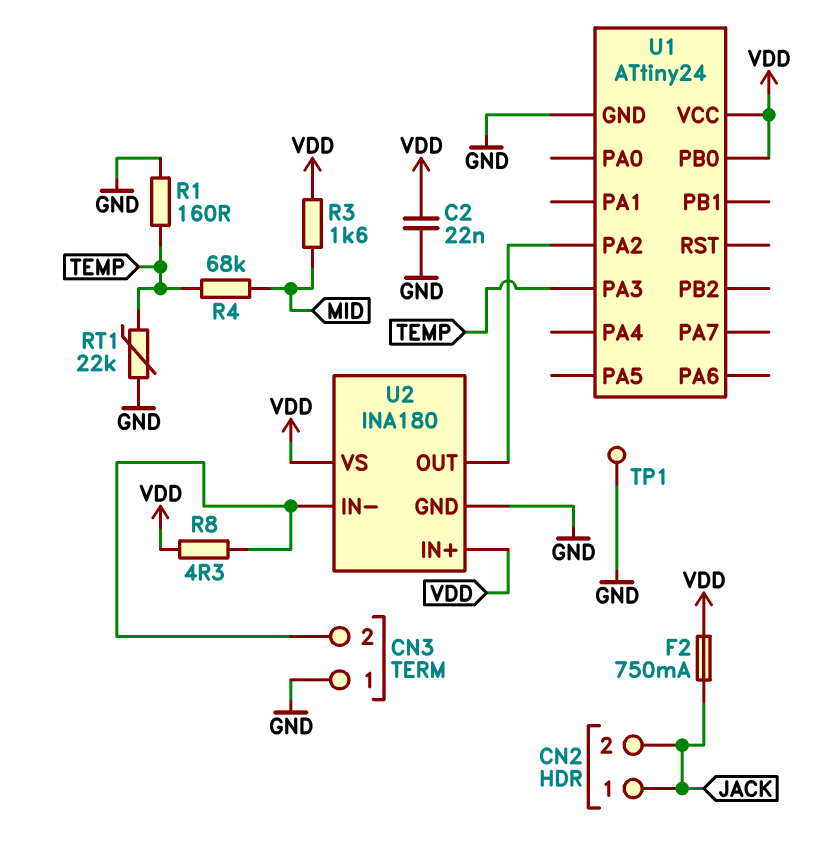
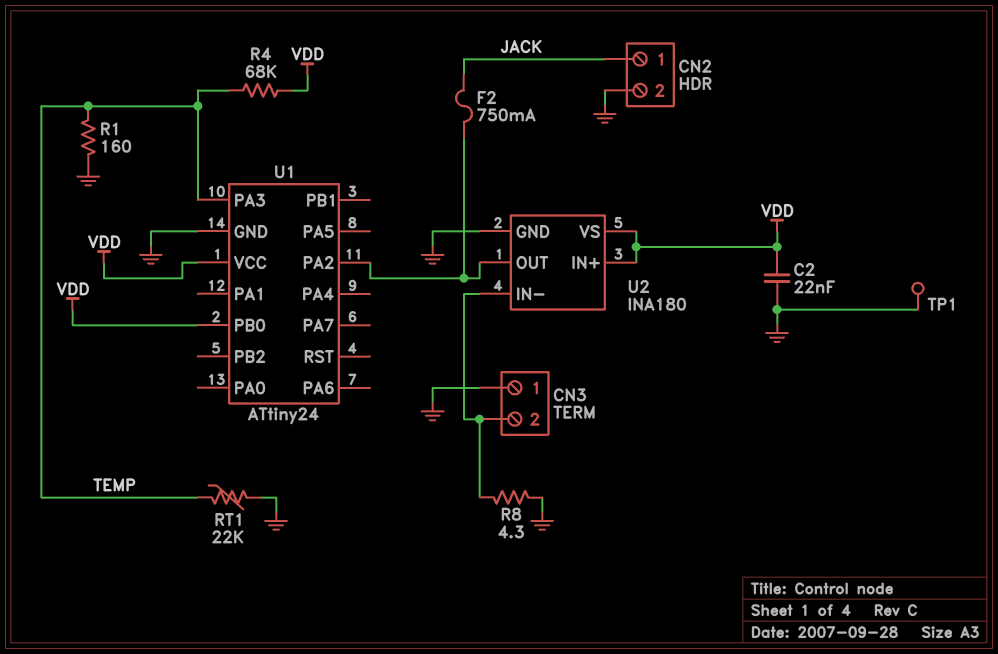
CN2 pin 2: JACK -> GND
F2: 750mA (JACK, VDD) -> 750mA (JACK, U1/PA2)
R3: 1.6k (MID, VDD) -> none
R4: 68k (MID, TEMP) -> 68k (TEMP, VDD)
R8: 4.3 (CN3/2, VDD) -> 4.3 (CN3/2, GND)

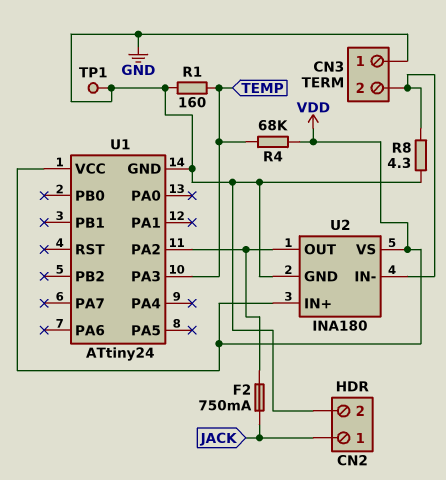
C2: 22nF (GND, VDD) -> none
RT1: 22k (GND, TEMP) -> none
U1 pin PB0: VDD -> none

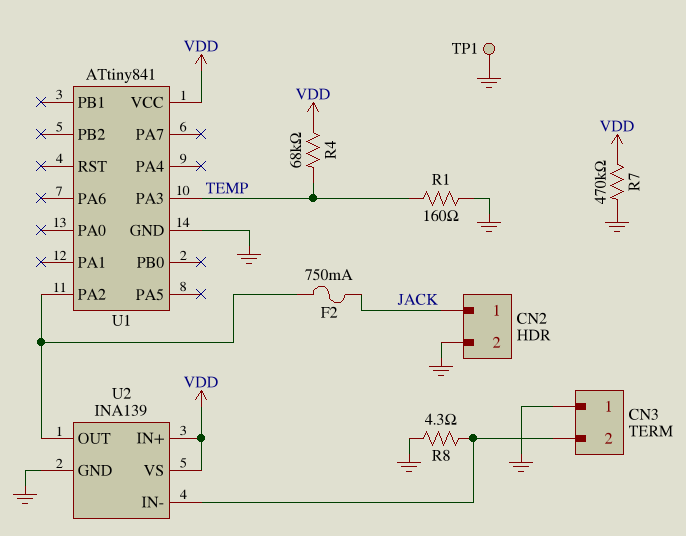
R7: none -> 470k (GND, VDD)
U1: ATtiny24 -> ATtiny841
U2: INA180 -> INA139

